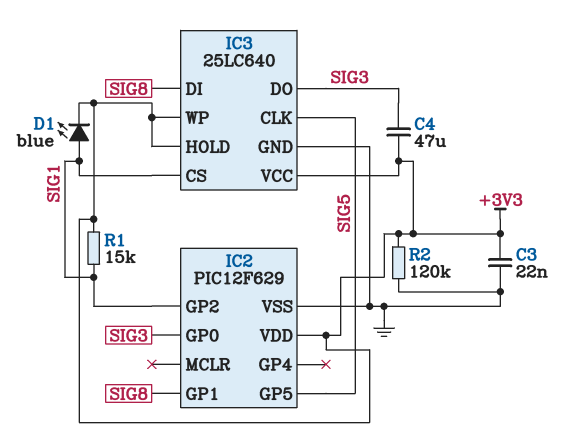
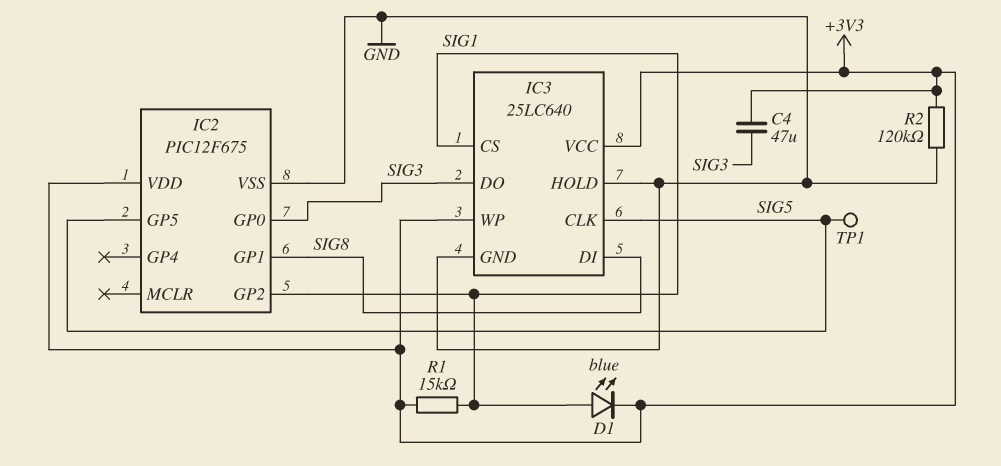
C3: 22nF (+3V3, GND) -> none
IC2: PIC12F629 -> PIC12F675
IC3 pin HOLD: +3V3 -> GND
TP1: none -> test point (SIG5)

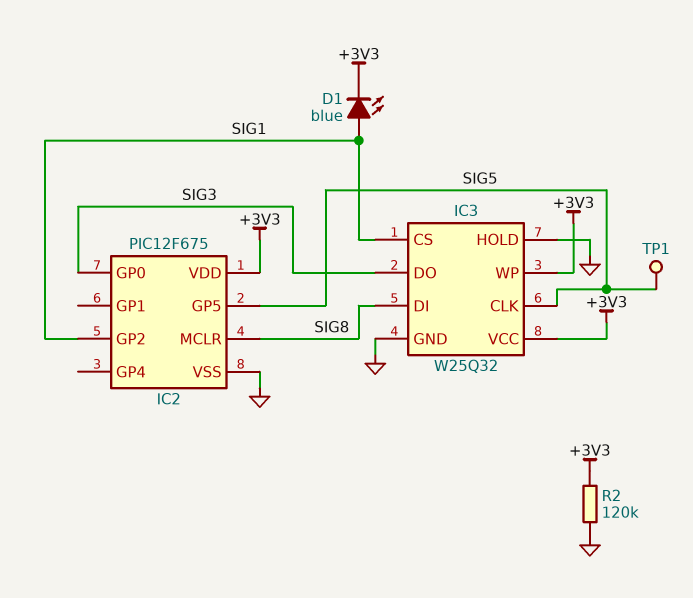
C4: 47uF (+3V3, SIG3) -> none
IC2 pin GP1: SIG8 -> none
IC2 pin MCLR: none -> SIG8
IC3: 25LC640 -> W25Q32
R1: 15k (+3V3, SIG1) -> none

